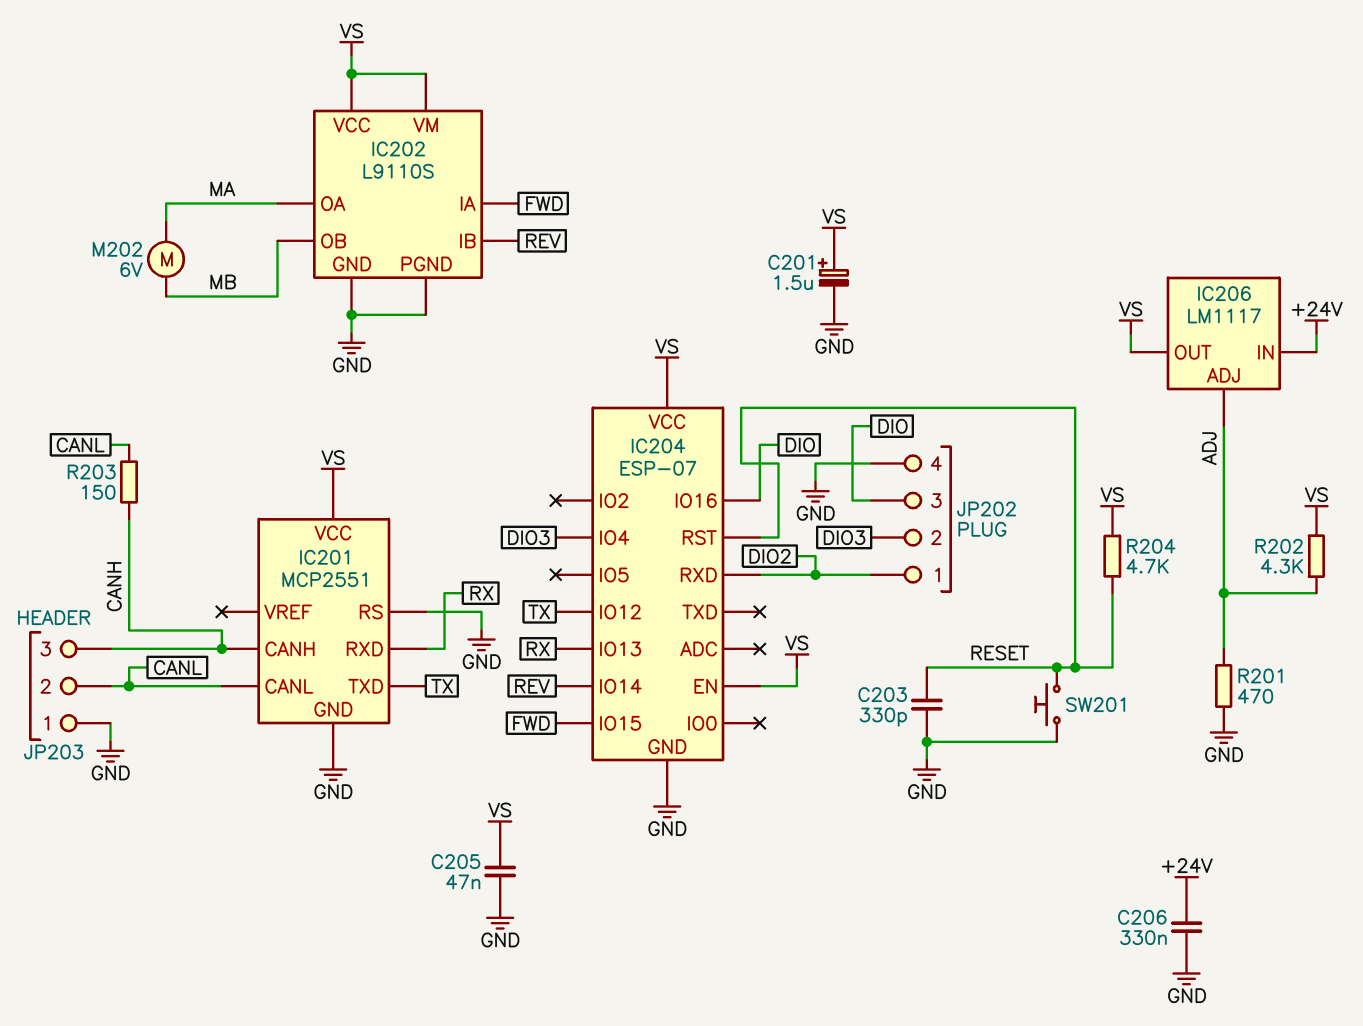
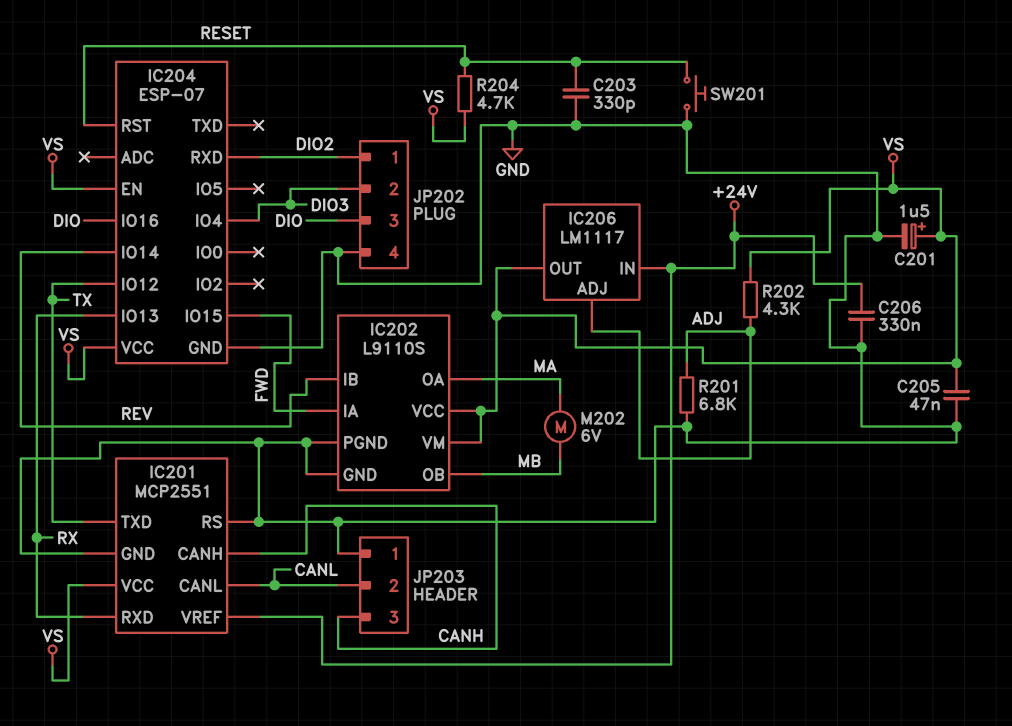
IC201 pin VREF: none -> +24V
R201: 470 (ADJ, GND) -> 6.8k (ADJ, GND)
R203: 150 (CANH, CANL) -> none

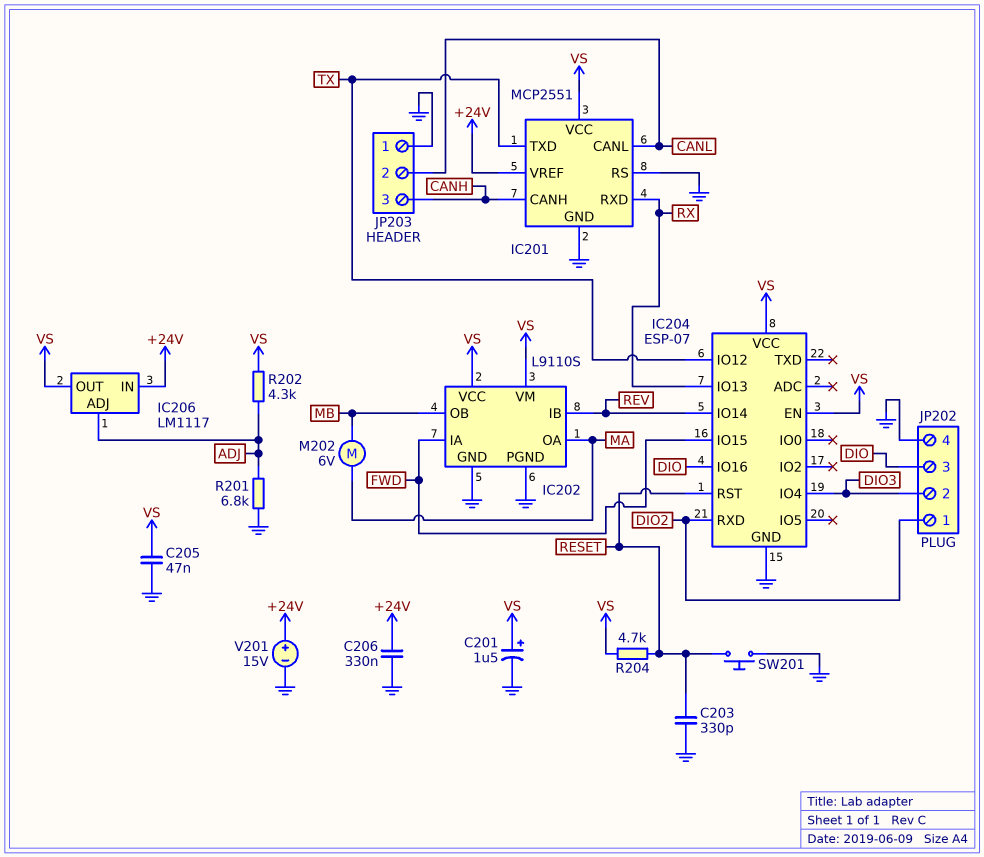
V201: none -> 15V (plus +24V, minus GND)

